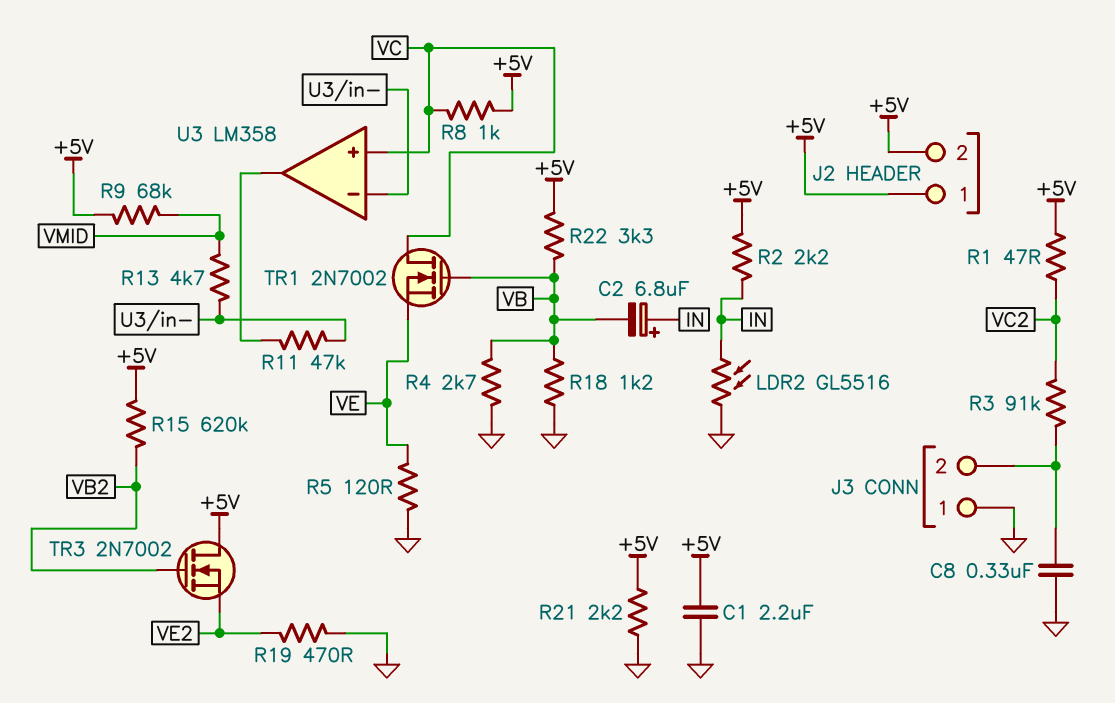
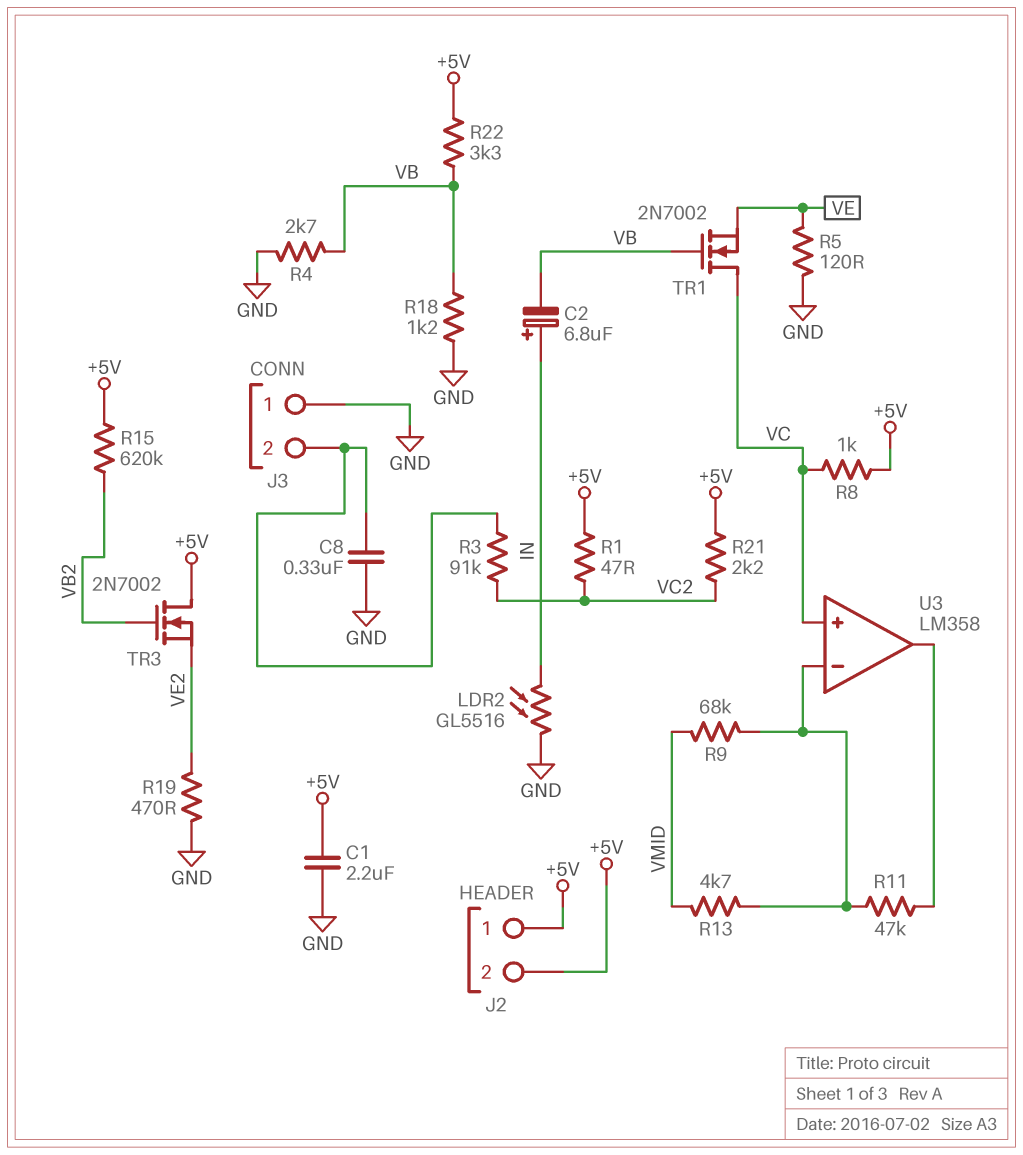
R2: 2.2k (+5V, IN) -> none
R9: 68k (+5V, VMID) -> 68k (U3/in-, VMID)
R21: 2.2k (+5V, GND) -> 2.2k (+5V, VC2)

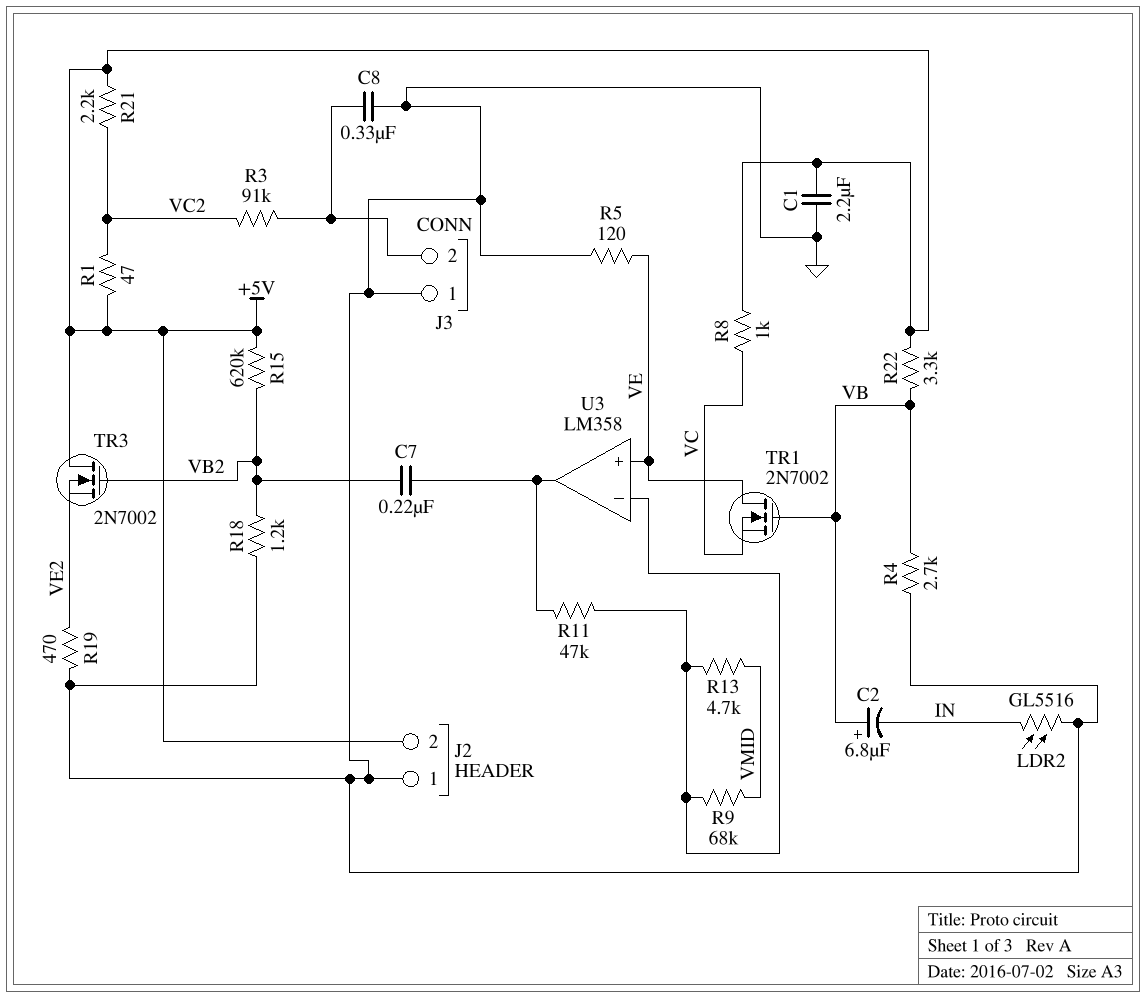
C2: 6.8uF (plus IN, minus VB) -> 6.8uF (plus VB, minus IN)
C7: none -> 220nF (U3/out, VB2)
J2 pin 1: +5V -> GND
R18: 1.2k (GND, VB) -> 1.2k (GND, VB2)
TR1: NMOS 2N7002 (G VB, D VC, S VE) -> NMOS 2N7002 (G VB, D VE, S VC)
U3 pin in+: VC -> VE

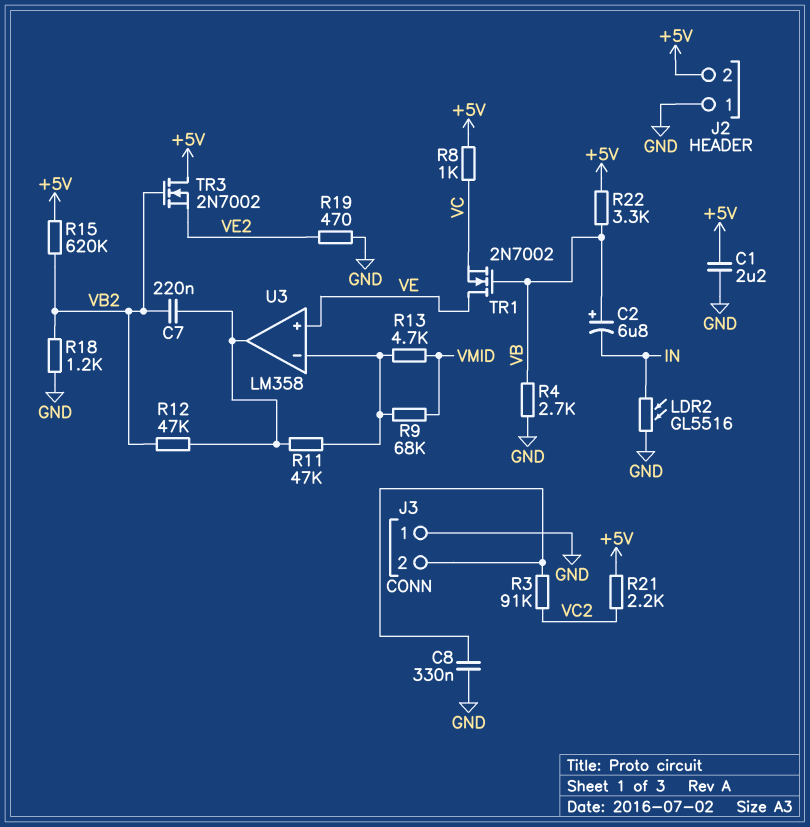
R1: 47 (+5V, VC2) -> none
R5: 120 (GND, VE) -> none
R12: none -> 47k (U3/out, VB2)

